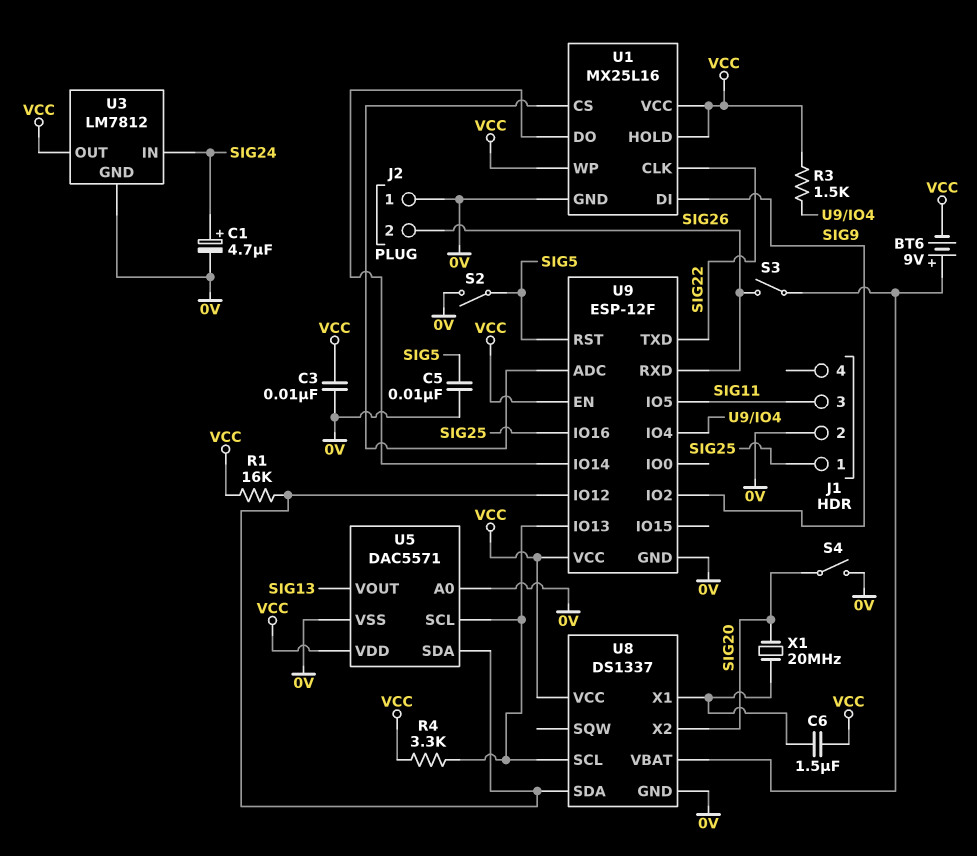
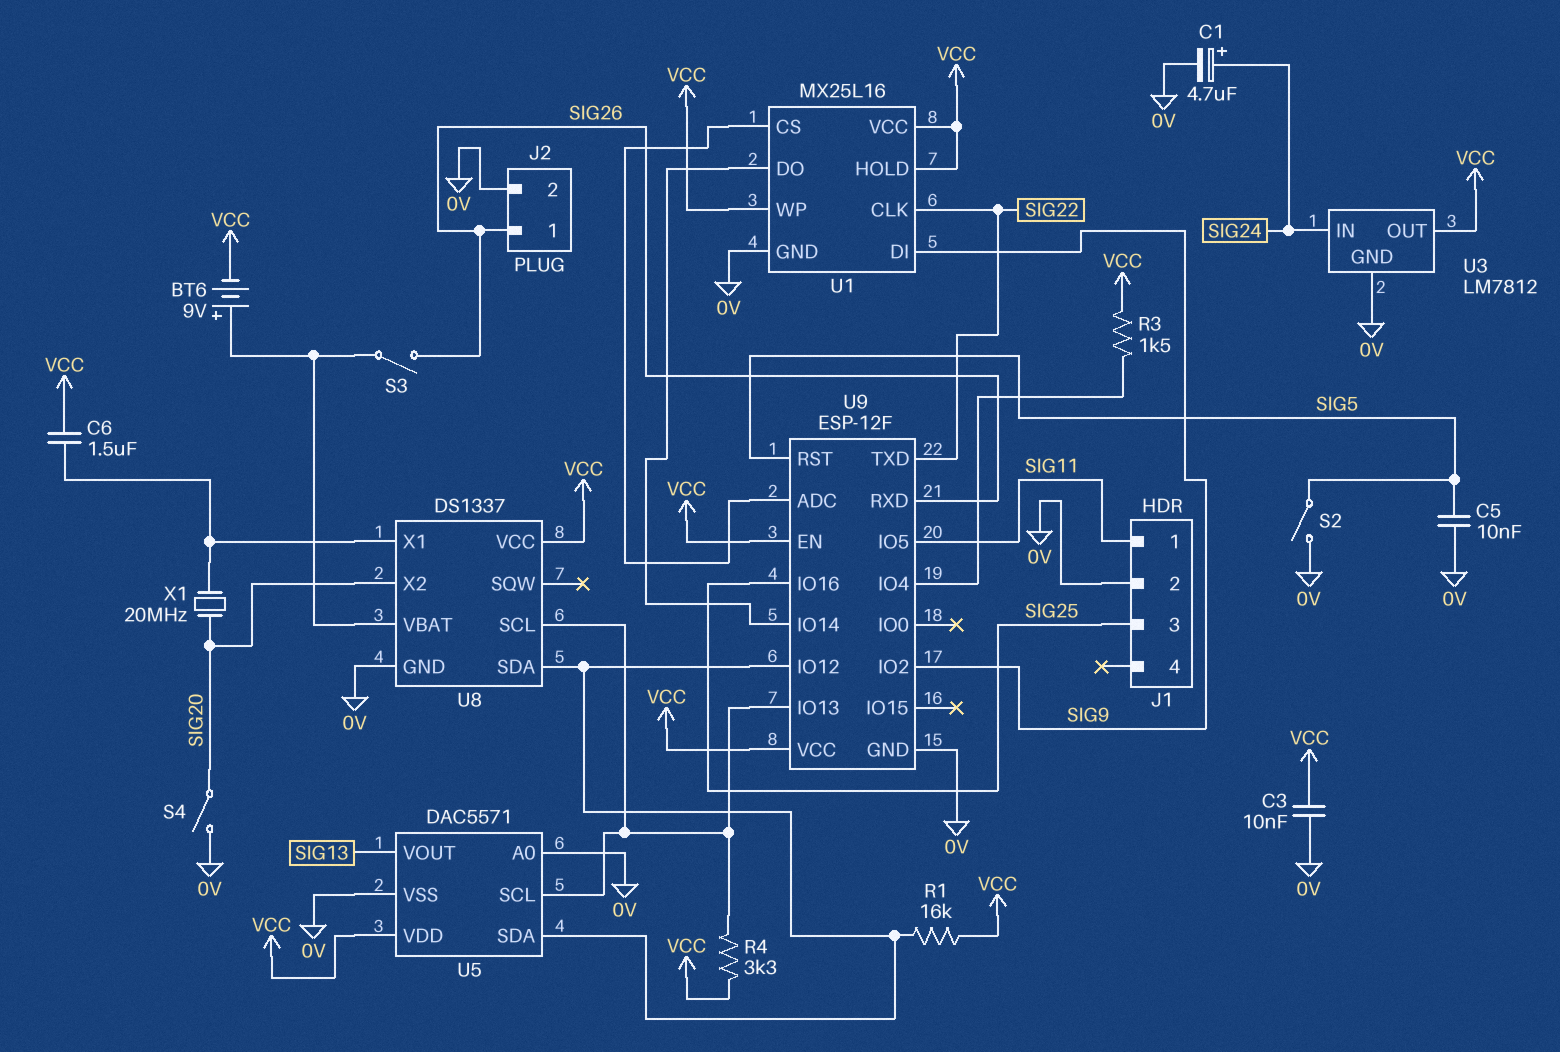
J1 pin 1: SIG25 -> SIG11
J1 pin 3: SIG11 -> SIG25
J2 pin 1: 0V -> SIG26
J2 pin 2: SIG26 -> 0V

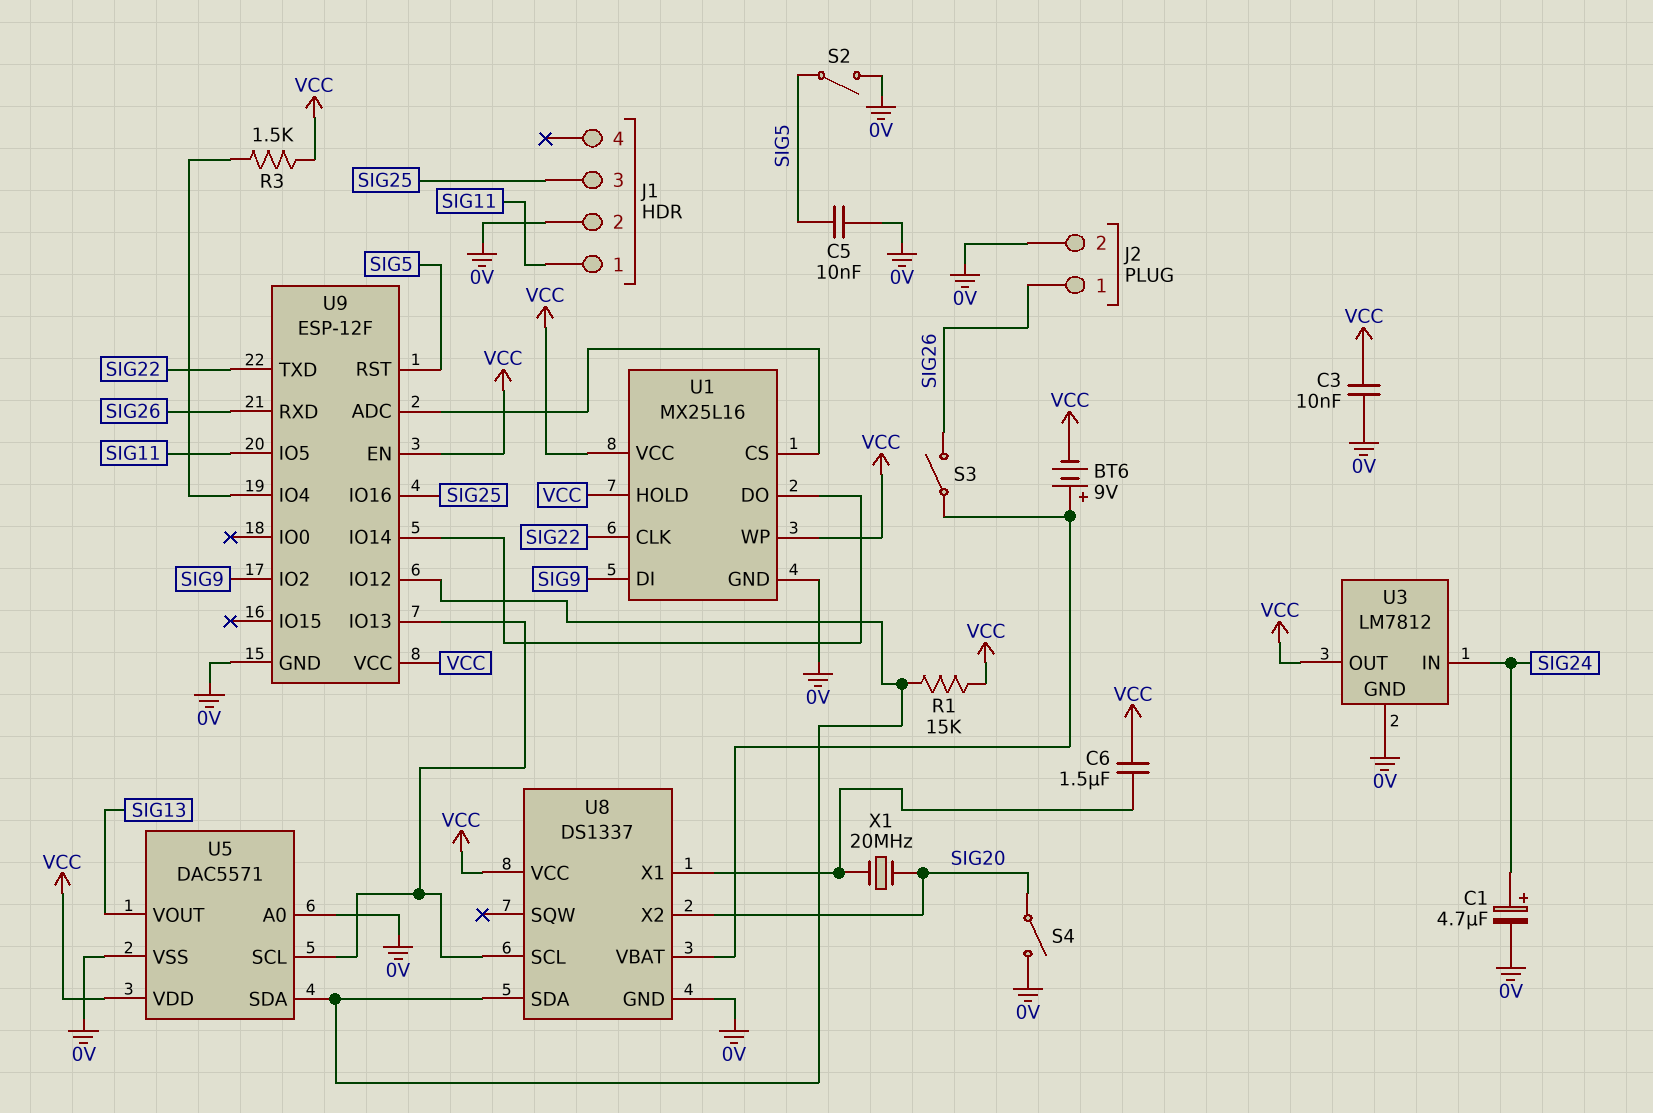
R1: 16k (U5/SDA, VCC) -> 15k (U5/SDA, VCC)
R4: 3.3k (U5/SCL, VCC) -> none

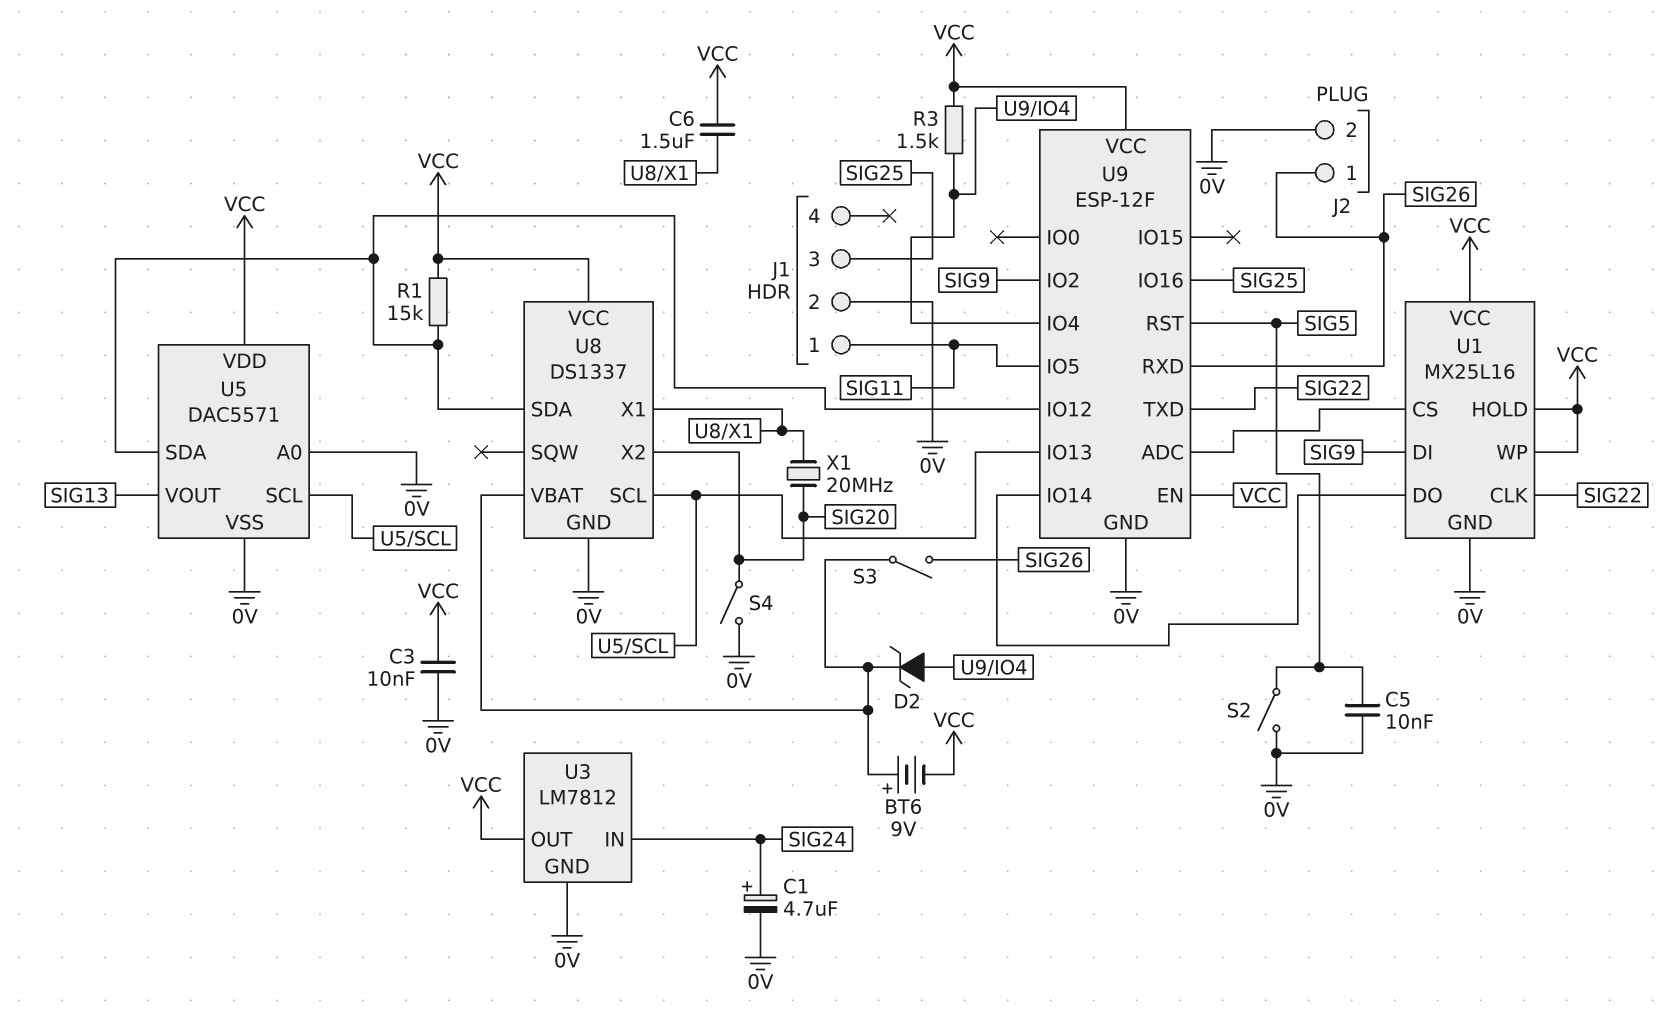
D2: none -> zener (A U9/IO4, K U8/VBAT)

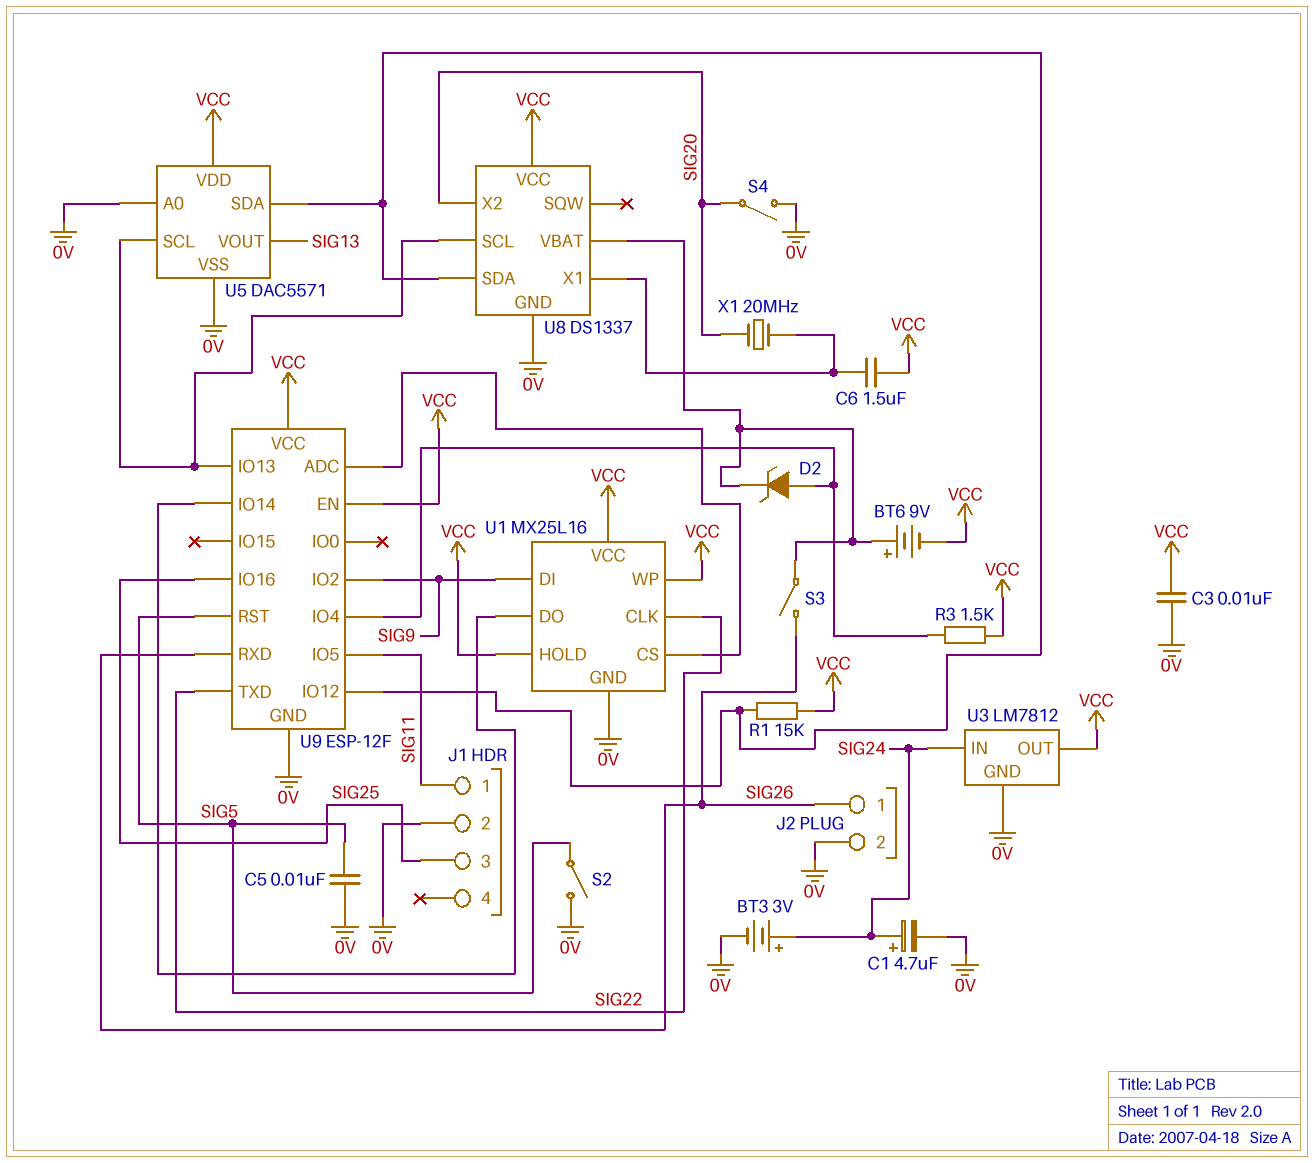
BT3: none -> 3V (plus SIG24, minus 0V)

